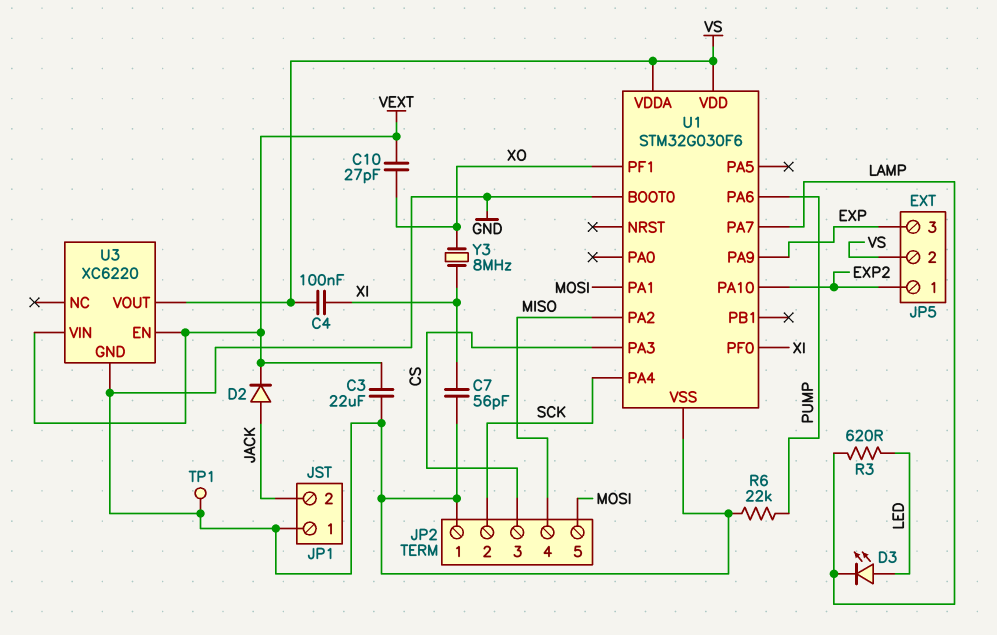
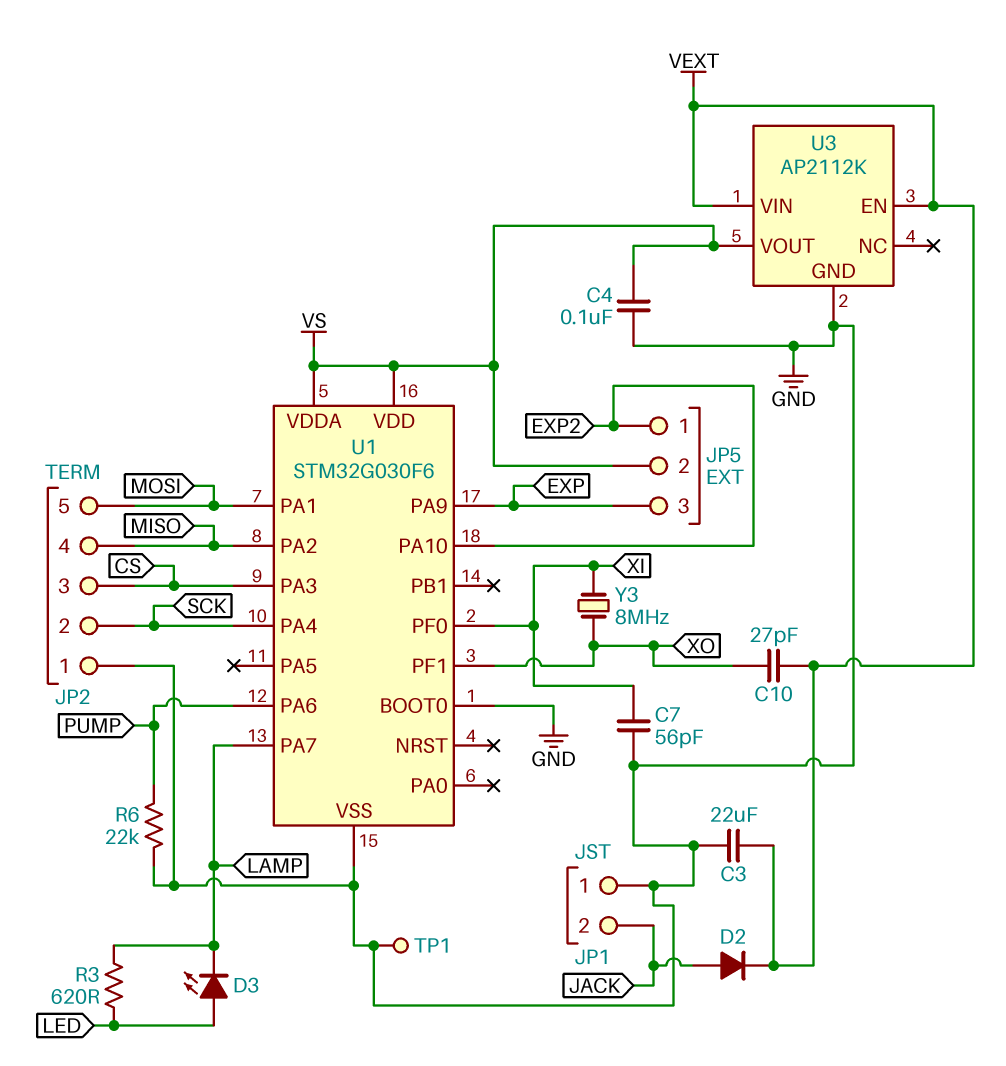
C4: 100nF (VS, XI) -> 100nF (GND, VS)
U3: XC6220 -> AP2112K

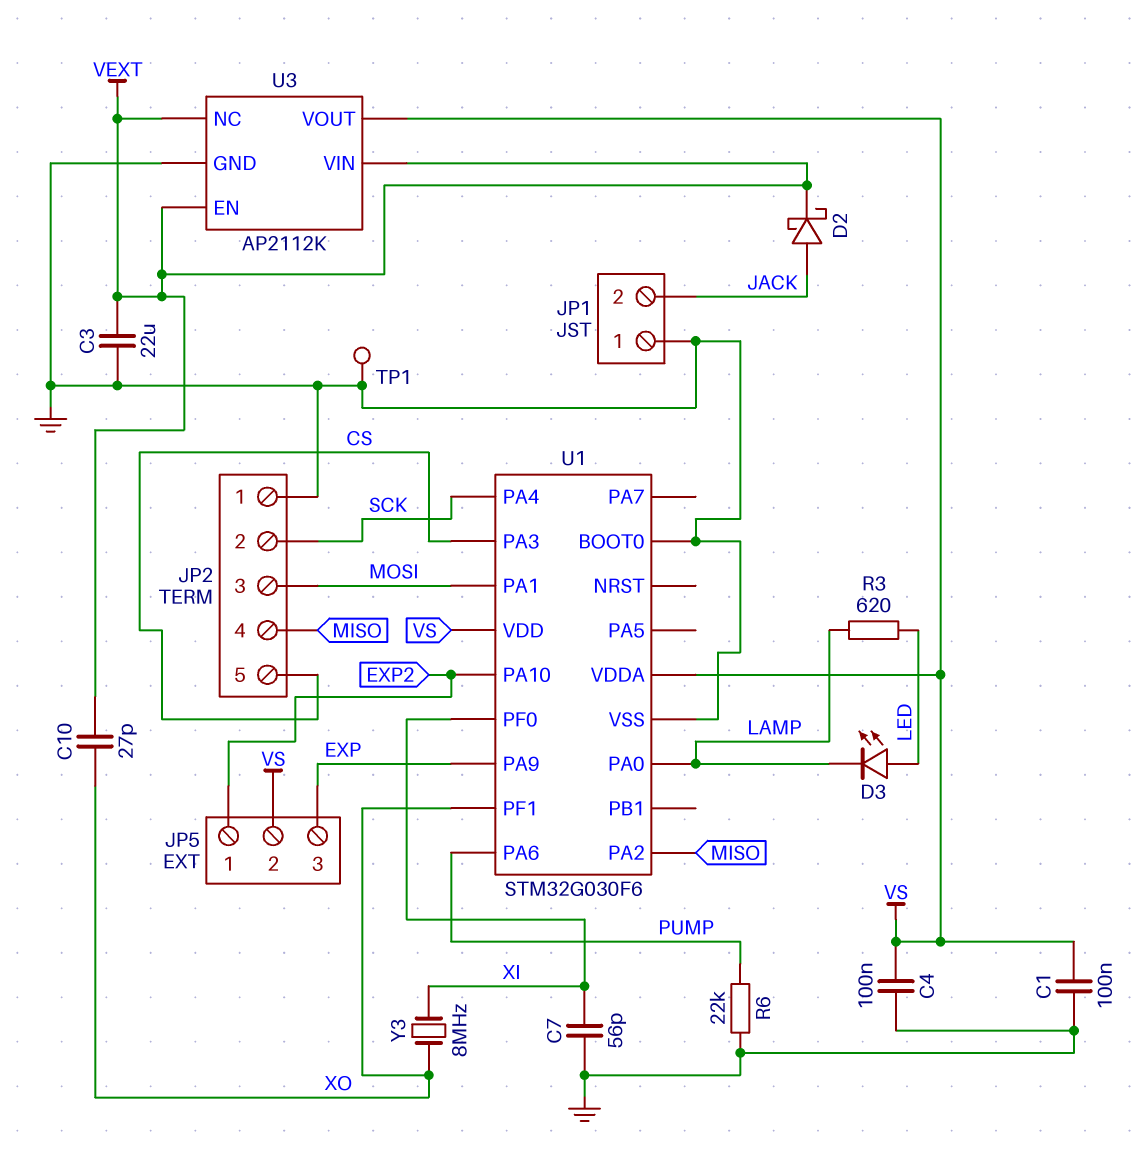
C1: none -> 100nF (GND, VS)
D2: diode (A JACK, K VEXT) -> schottky (A JACK, K VEXT)
JP2 pin 3: CS -> MOSI
JP2 pin 5: MOSI -> CS
U1 pin PA0: none -> LAMP
U1 pin PA7: LAMP -> none
U3 pin NC: none -> VEXT

